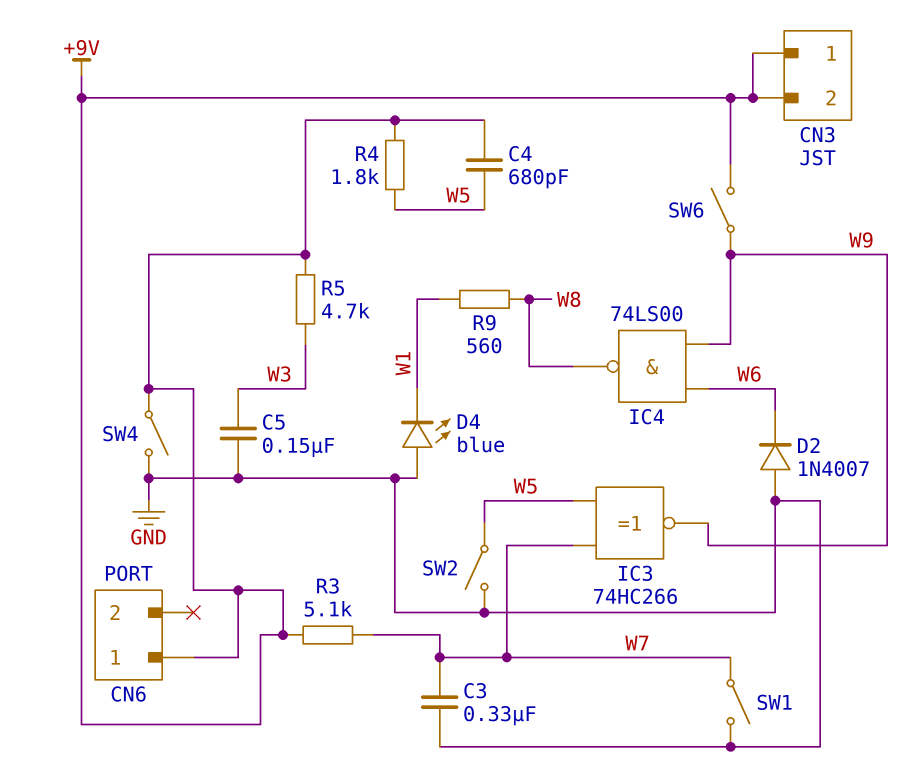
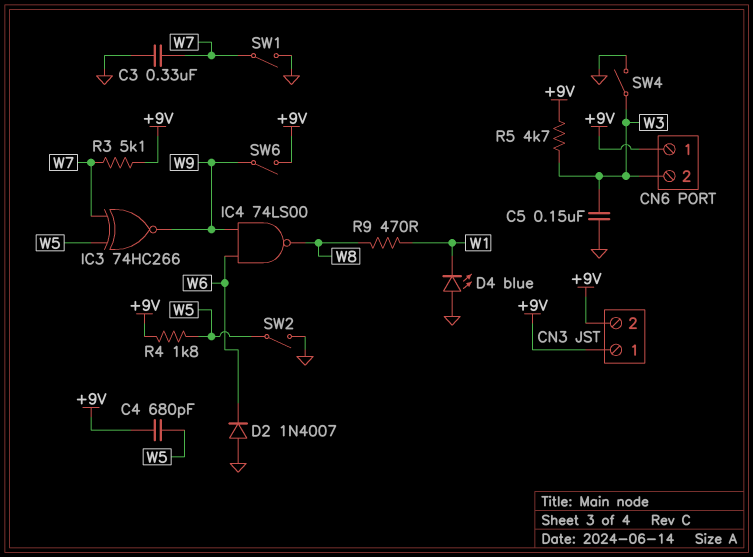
CN6 pin 2: none -> W3
R9: 560 (W1, W8) -> 470 (W1, W8)
SW4: switch (+9V, GND) -> switch (GND, W3)

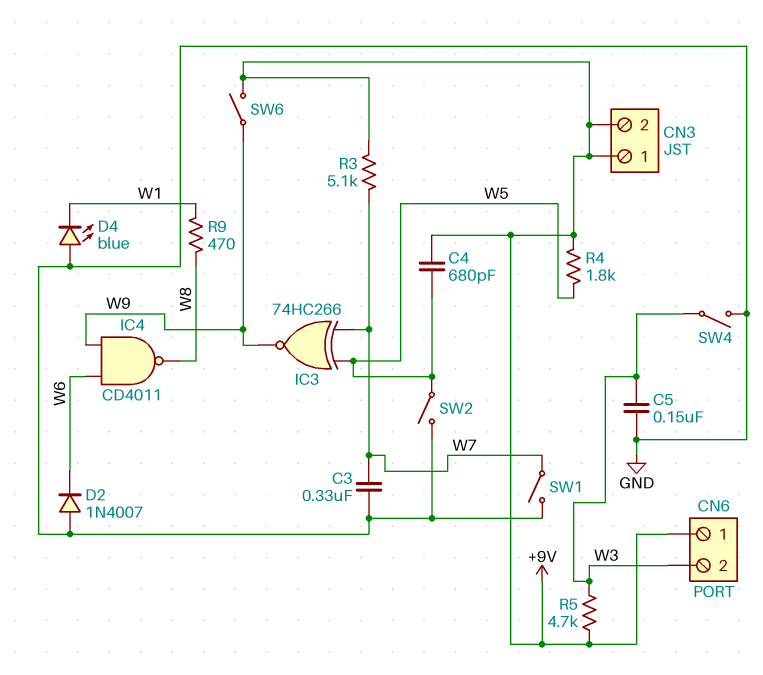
IC4: NAND 74LS00 (in W6, in W9, out W8) -> NAND CD4011 (in W6, in W9, out W8)

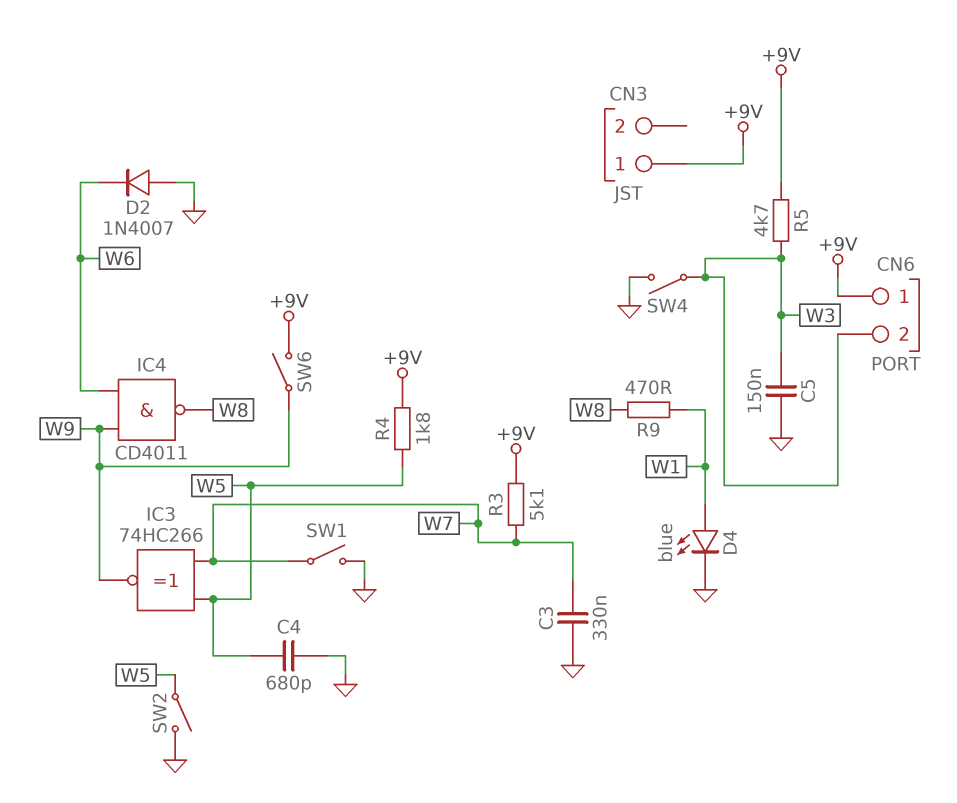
C4: 680pF (+9V, W5) -> 680pF (GND, W5)
CN3 pin 2: +9V -> none
D4: LED blue (A GND, K W1) -> LED blue (A W1, K GND)

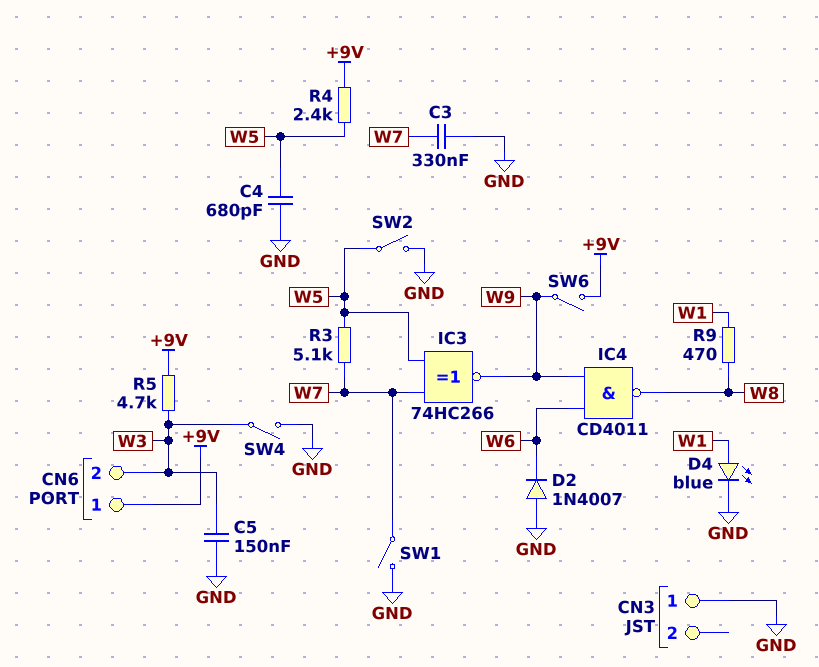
CN3 pin 1: +9V -> GND
R3: 5.1k (+9V, W7) -> 5.1k (W5, W7)
R4: 1.8k (+9V, W5) -> 2.4k (+9V, W5)

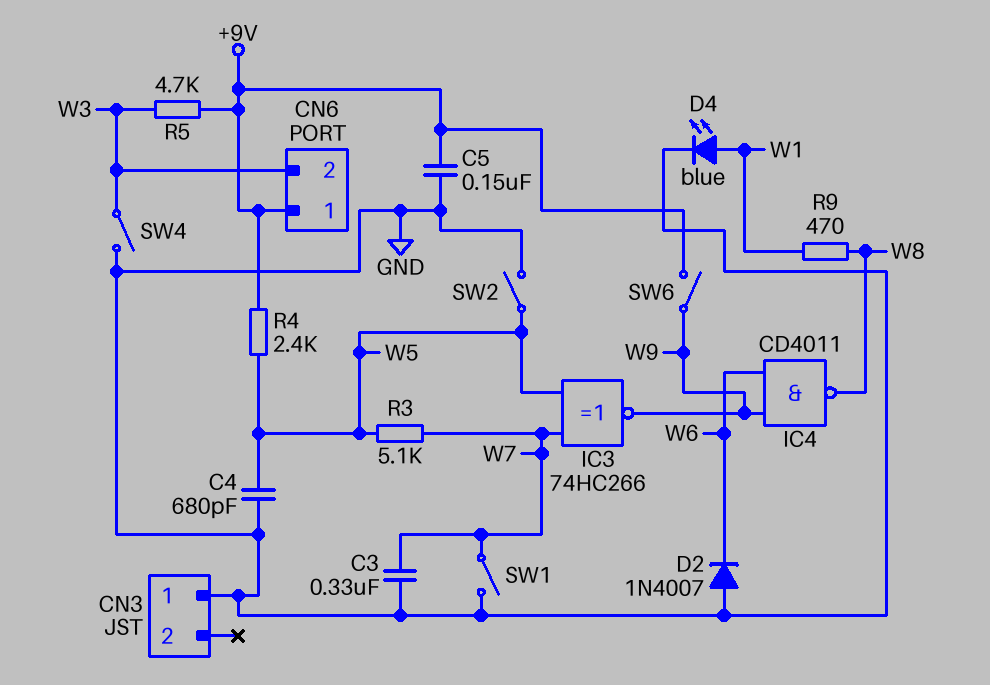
C5: 150nF (GND, W3) -> 150nF (+9V, GND)

